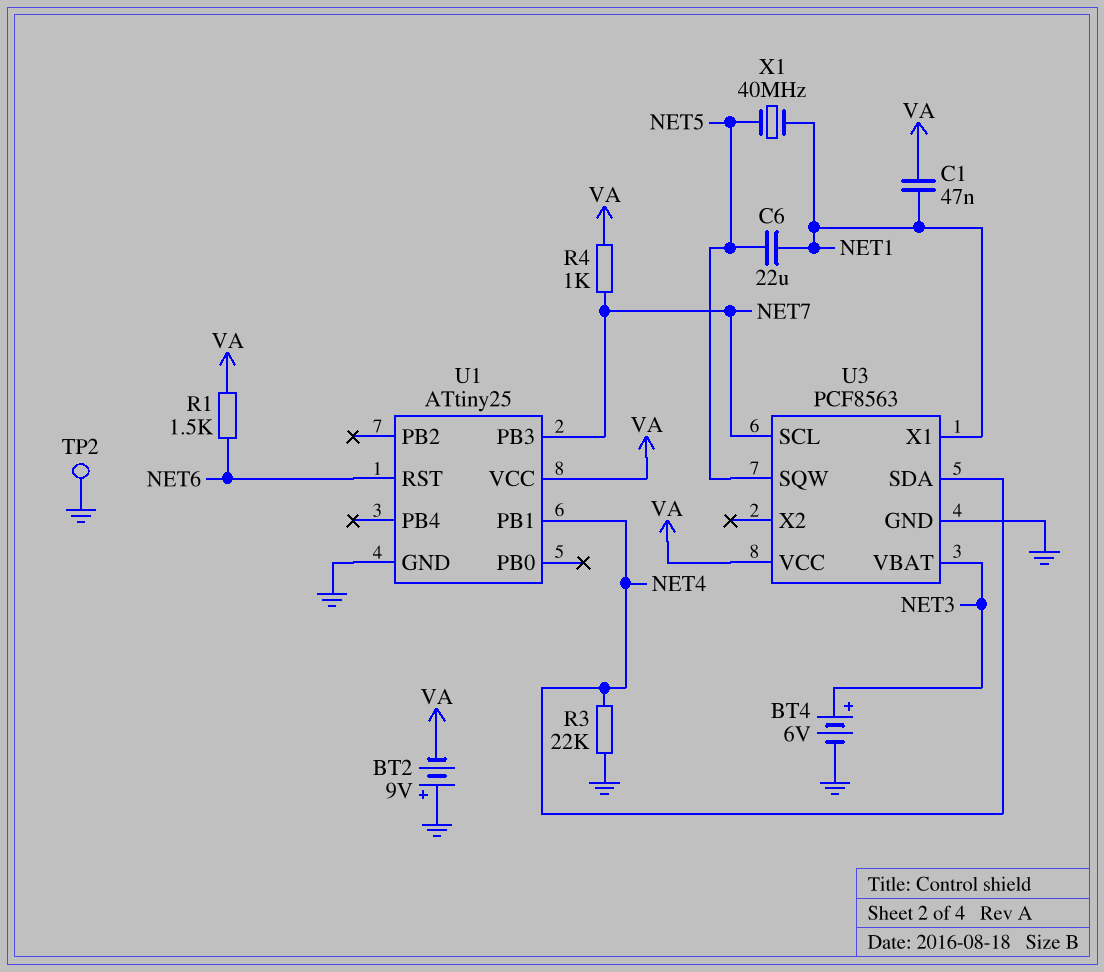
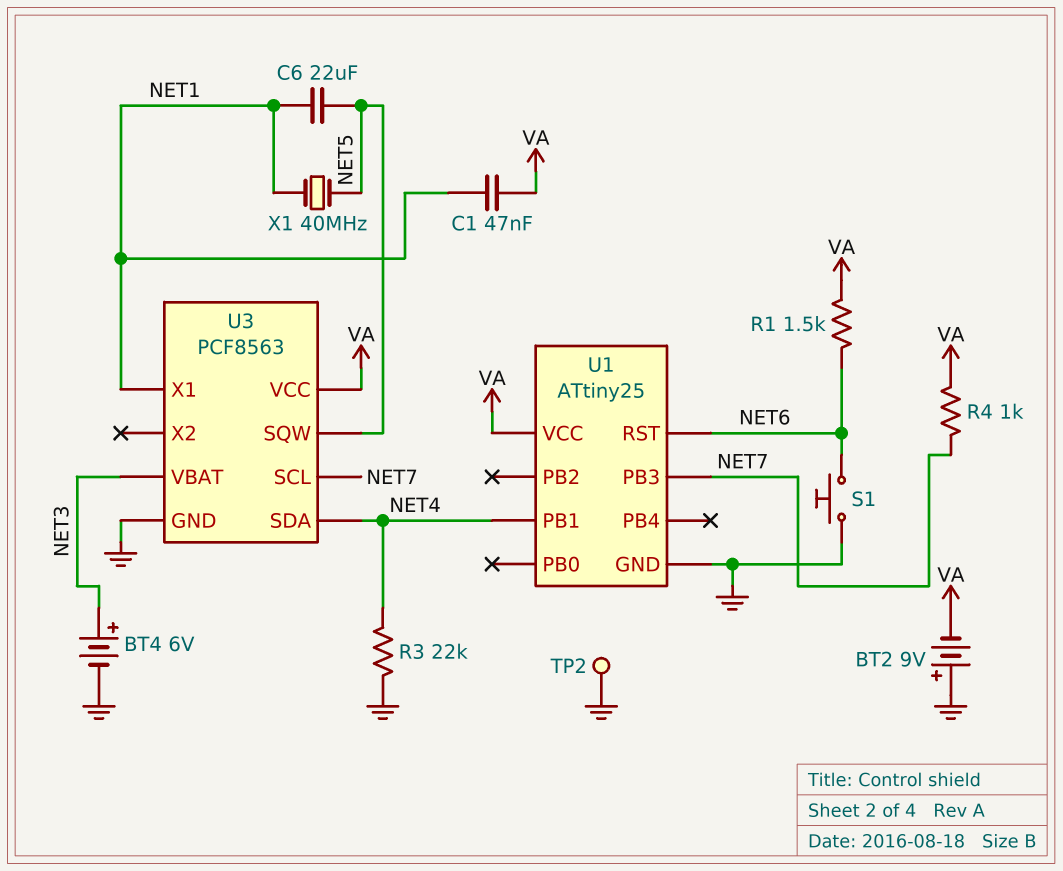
S1: none -> button (GND, NET6)

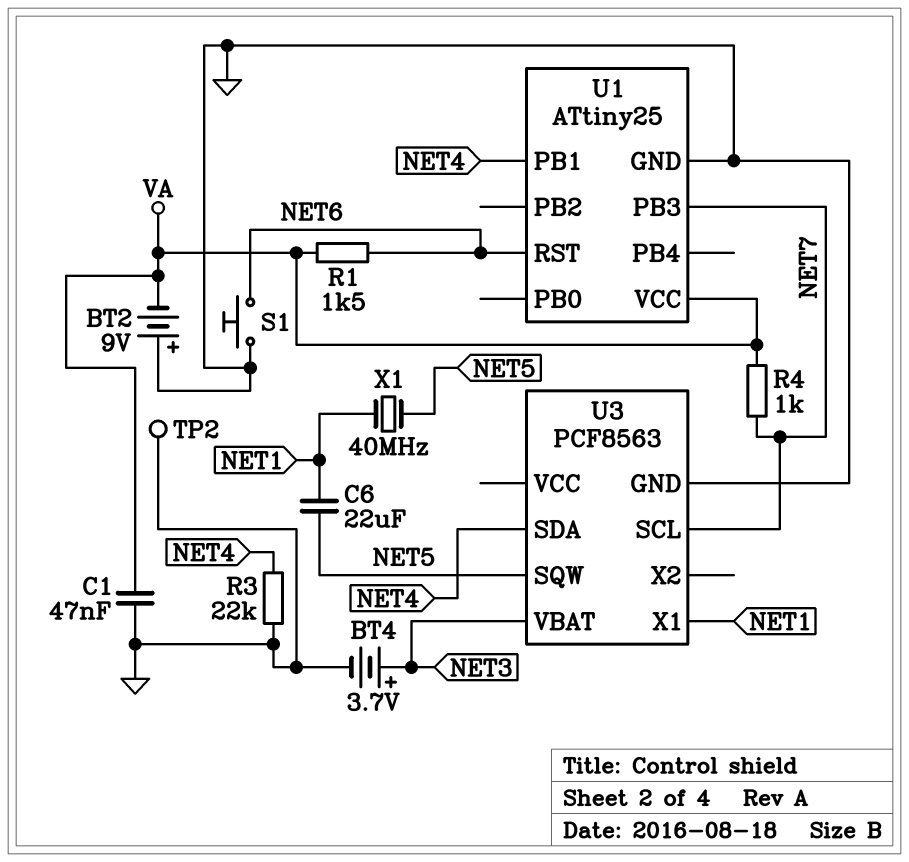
BT4: 6V (plus NET3, minus GND) -> 3.7V (plus NET3, minus GND)
C1: 47nF (NET1, VA) -> 47nF (GND, VA)
U3 pin VCC: VA -> none

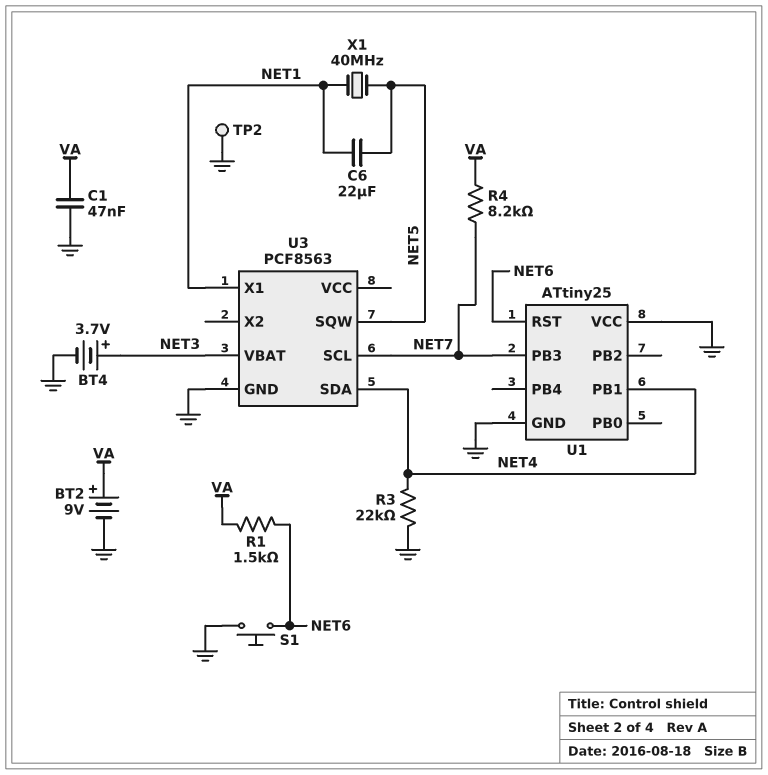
BT2: 9V (plus GND, minus VA) -> 9V (plus VA, minus GND)
R4: 1k (NET7, VA) -> 8.2k (NET7, VA)
U1 pin VCC: VA -> GND

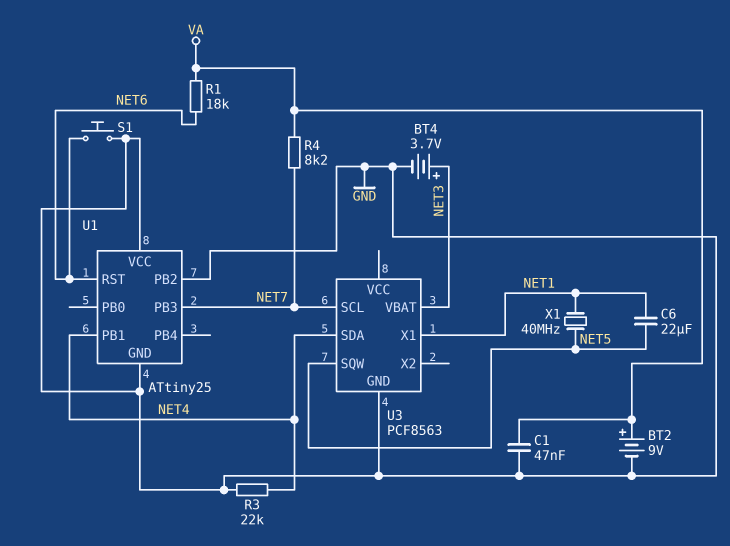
R1: 1.5k (NET6, VA) -> 18k (NET6, VA)
TP2: test point (GND) -> none
U1 pin PB2: none -> GND

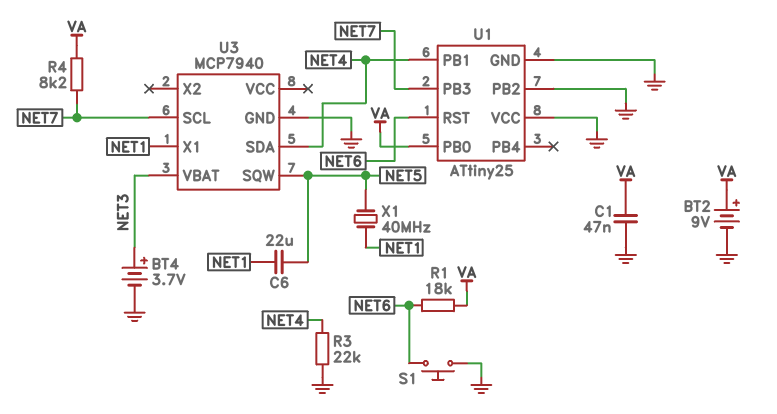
U1 pin PB0: none -> VA
U3: PCF8563 -> MCP7940

